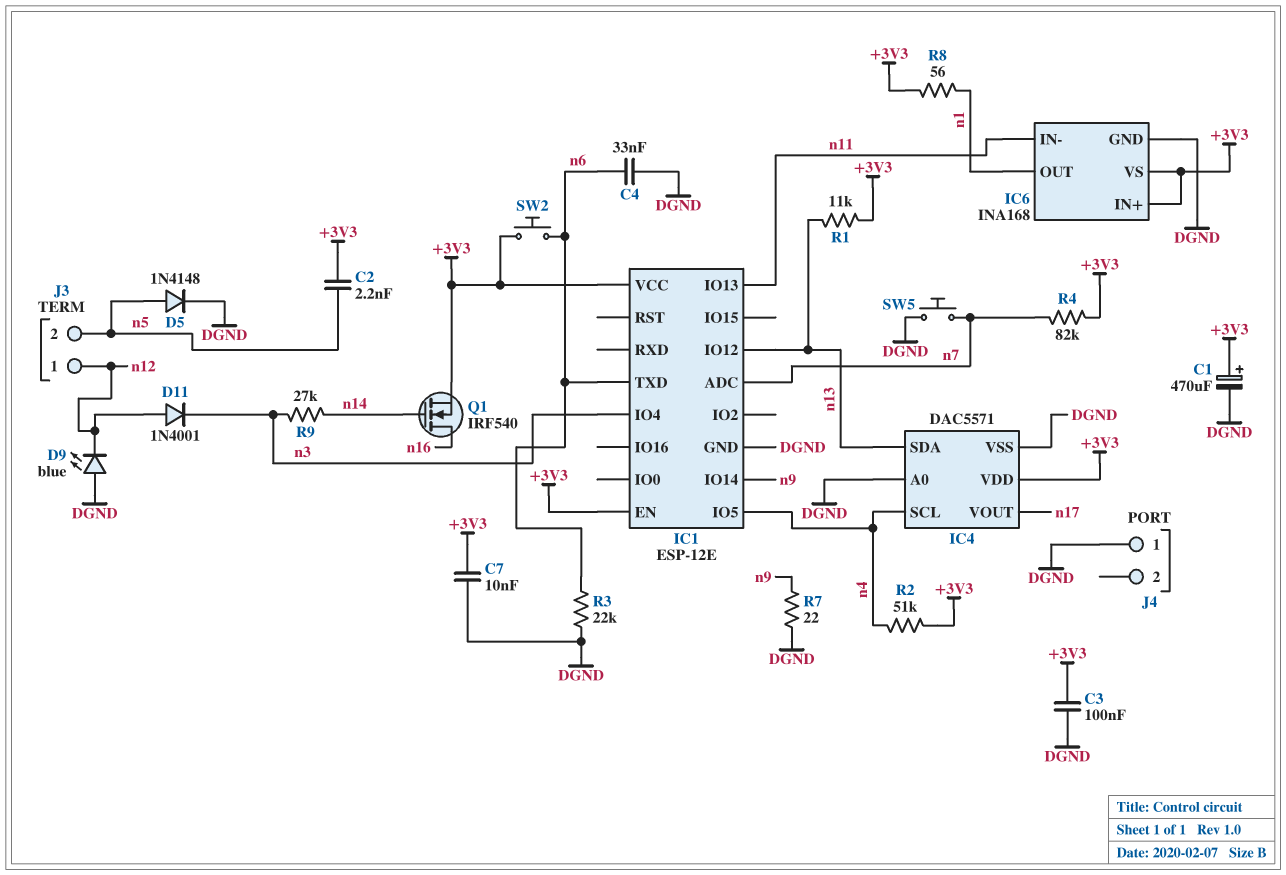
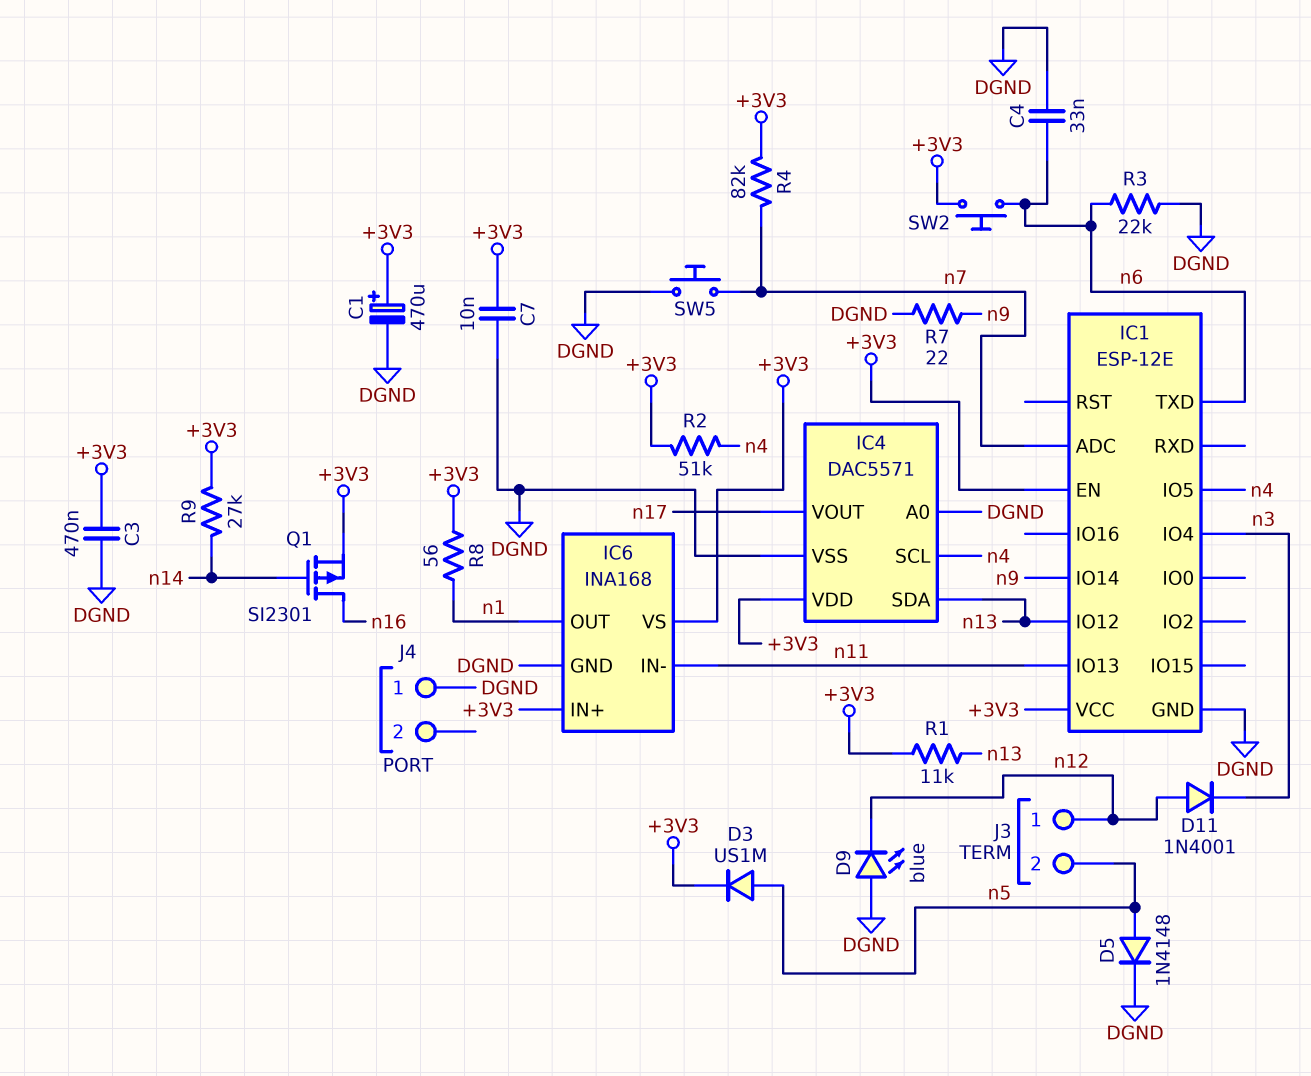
C2: 2.2nF (+3V3, n5) -> none
C3: 100nF (+3V3, DGND) -> 470nF (+3V3, DGND)
D3: none -> diode US1M (A n5, K +3V3)
Q1: NMOS IRF540 (G n14, D n16, S +3V3) -> PMOS SI2301 (G n14, D n16, S +3V3)
R9: 27k (n3, n14) -> 27k (+3V3, n14)

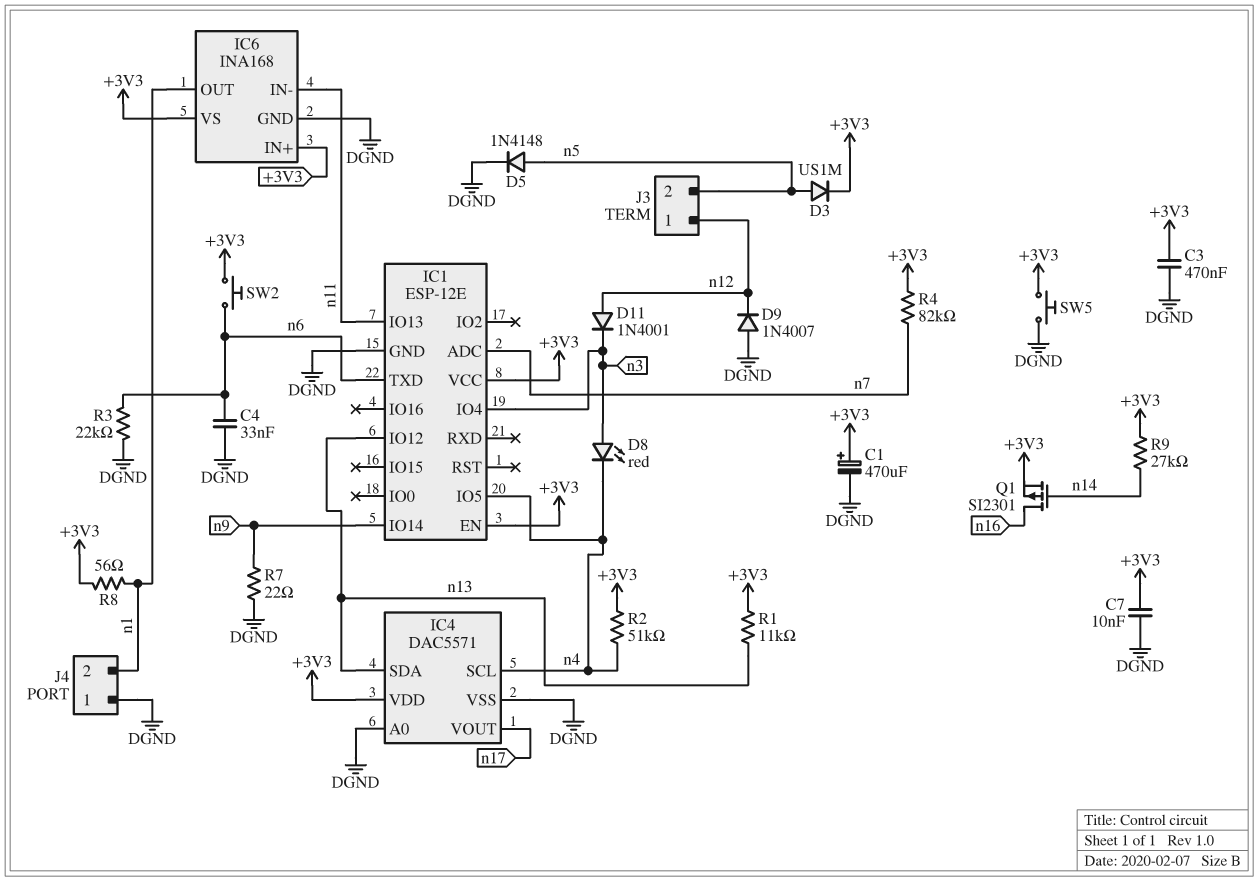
D8: none -> LED red (A n3, K n4)
D9: LED blue (A DGND, K n12) -> diode 1N4007 (A DGND, K n12)
J4 pin 2: none -> n1
SW5: button (DGND, n7) -> button (+3V3, DGND)

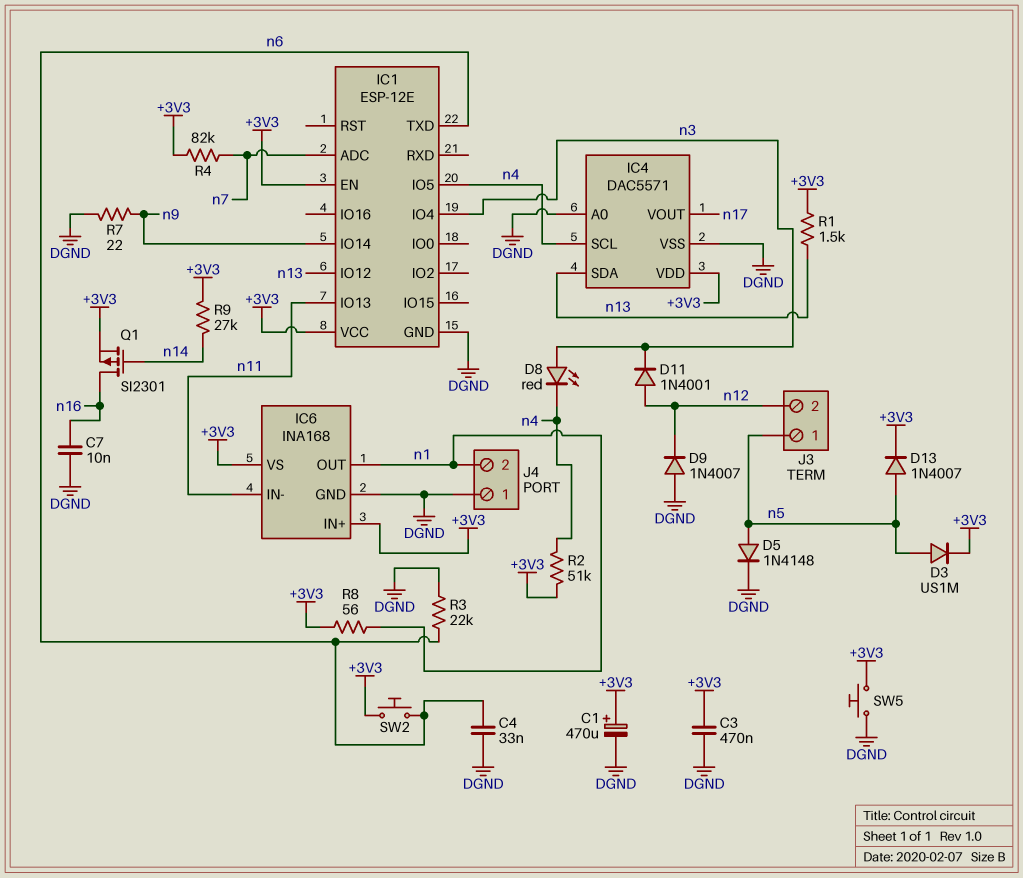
C7: 10nF (+3V3, DGND) -> 10nF (DGND, n16)
D13: none -> diode 1N4007 (A n5, K +3V3)
J3 pin 1: n12 -> n5
J3 pin 2: n5 -> n12
R1: 11k (+3V3, n13) -> 1.5k (+3V3, n13)

